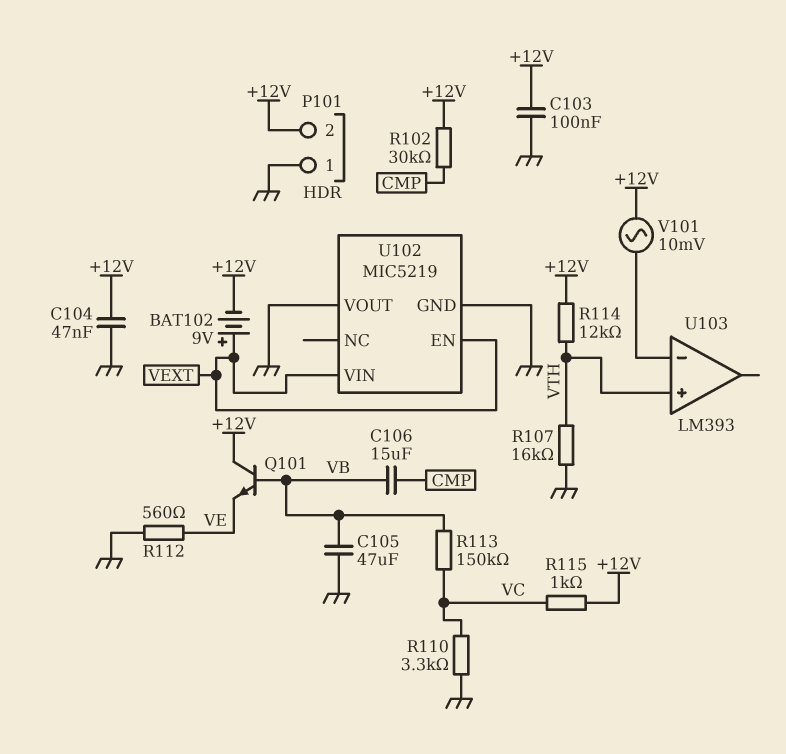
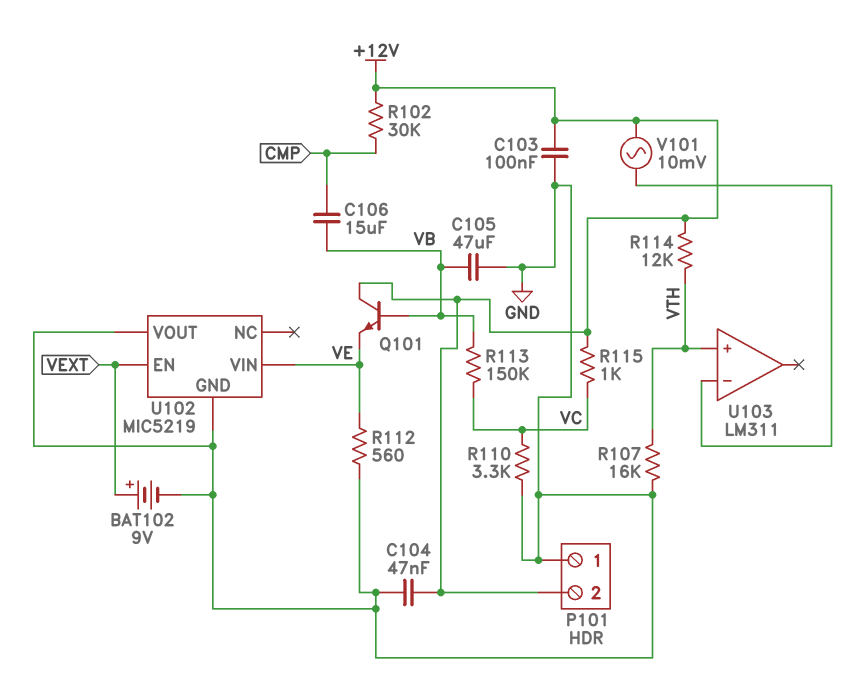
BAT102: 9V (plus VEXT, minus +12V) -> 9V (plus VEXT, minus GND)
U102 pin VIN: VEXT -> VE
U103: LM393 -> LM311

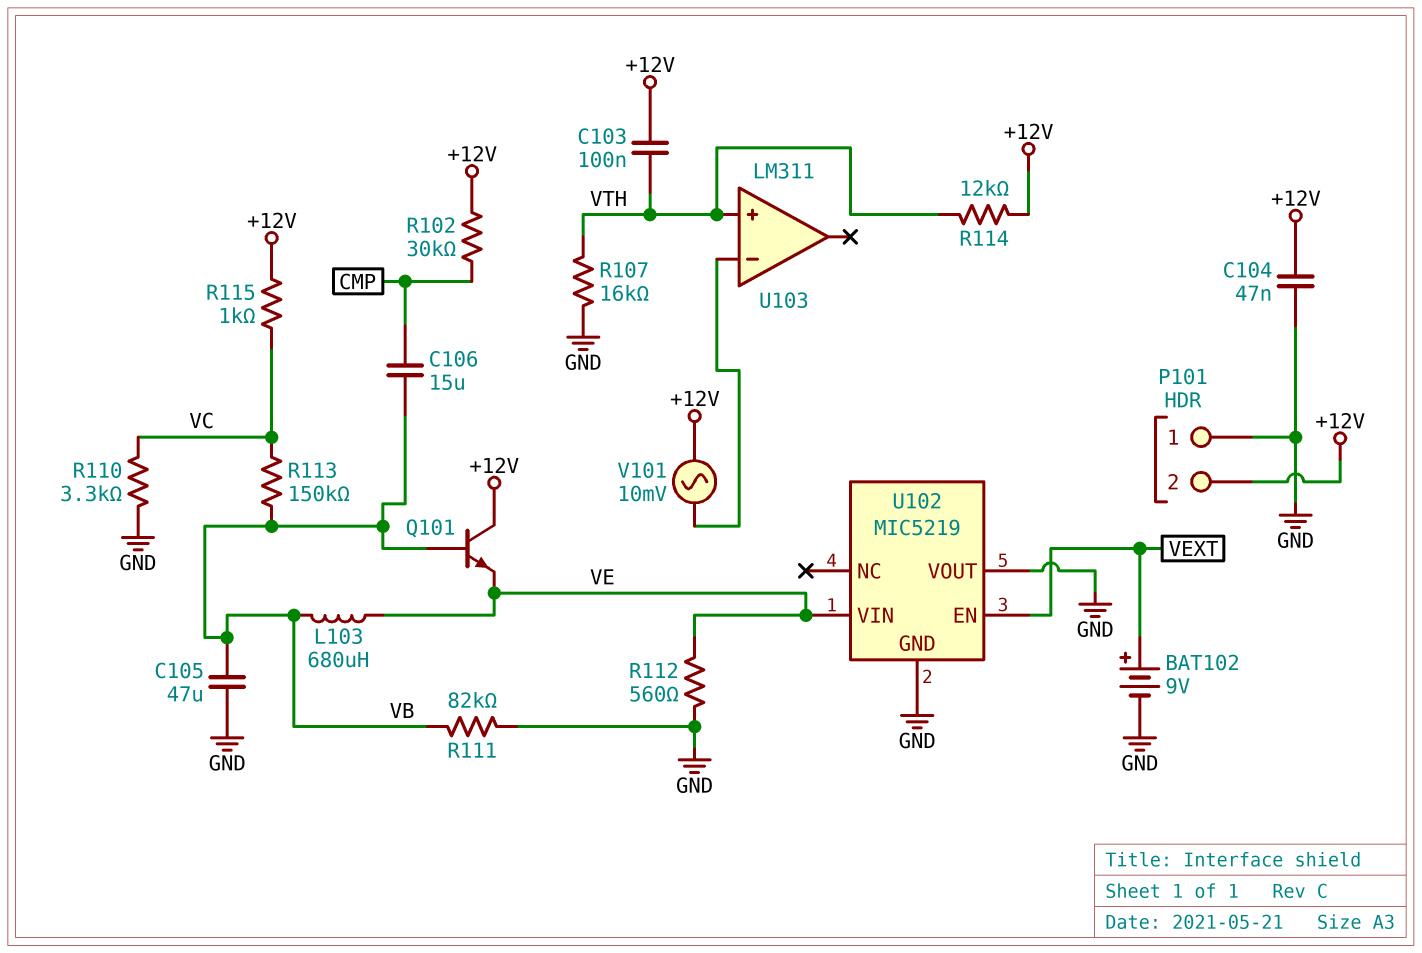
C103: 100nF (+12V, GND) -> 100nF (+12V, VTH)
L103: none -> 680uH (VB, VE)
R111: none -> 82k (GND, VB)

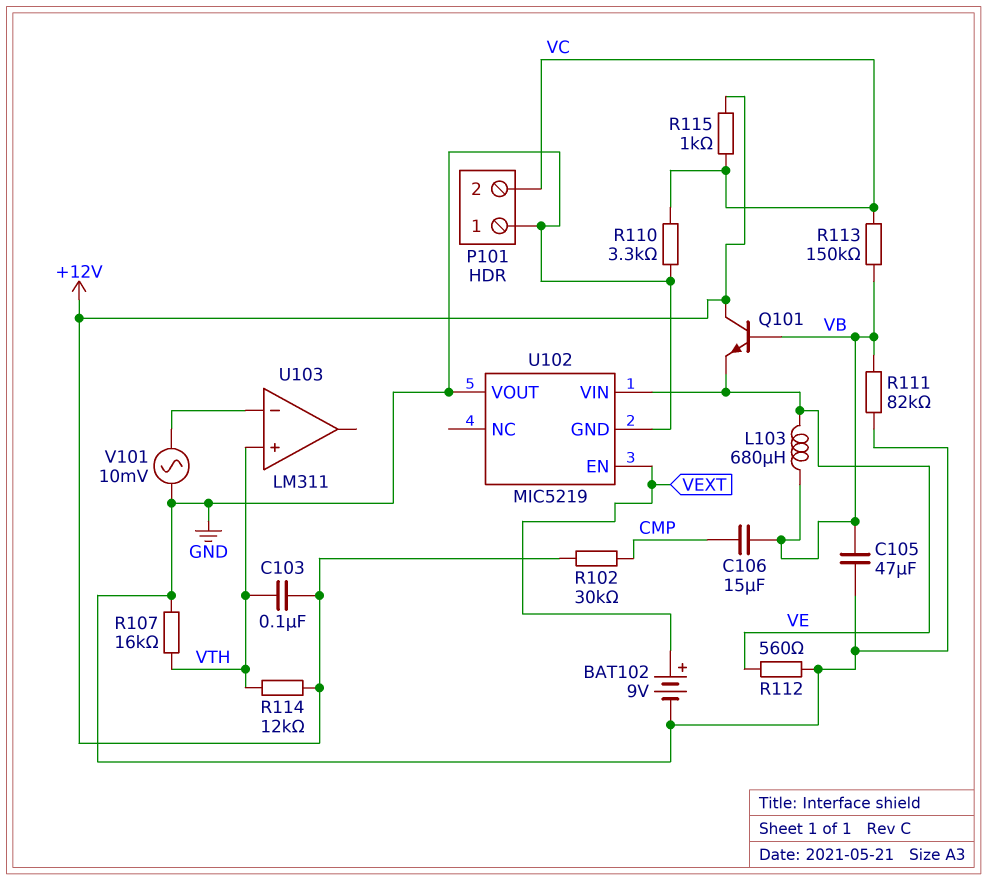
C104: 47nF (+12V, GND) -> none
P101 pin 2: +12V -> VC
V101: AC 10mV (+12V, U103/in-) -> AC 10mV (GND, U103/in-)

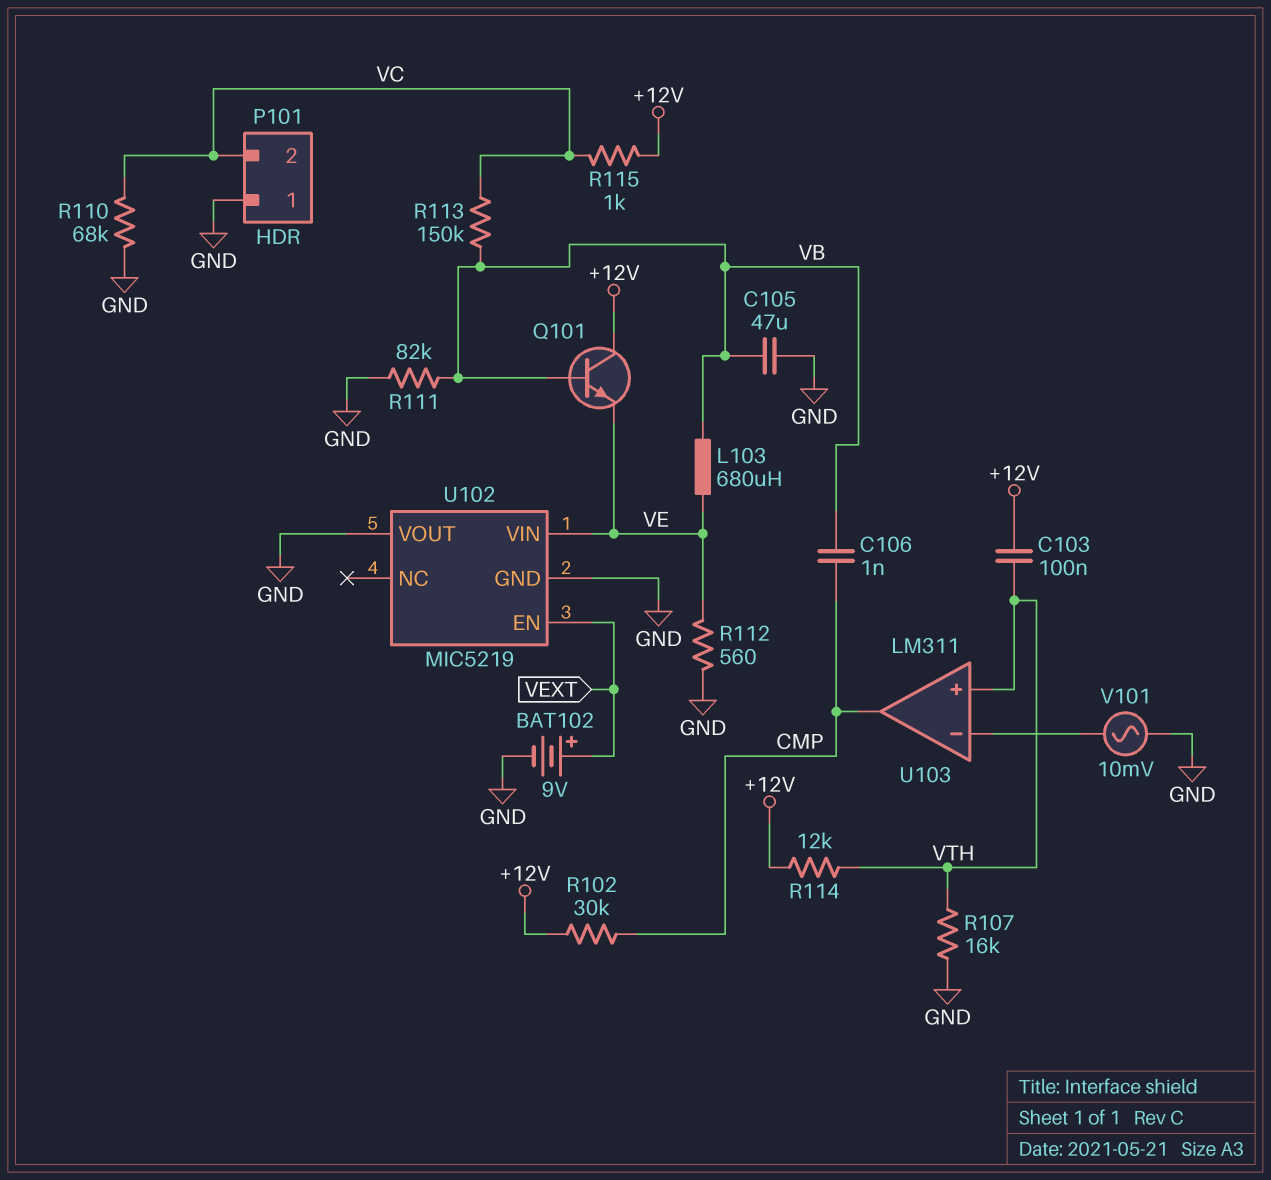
C106: 15uF (CMP, VB) -> 1nF (CMP, VB)
R110: 3.3k (GND, VC) -> 68k (GND, VC)
U103 pin out: none -> CMP

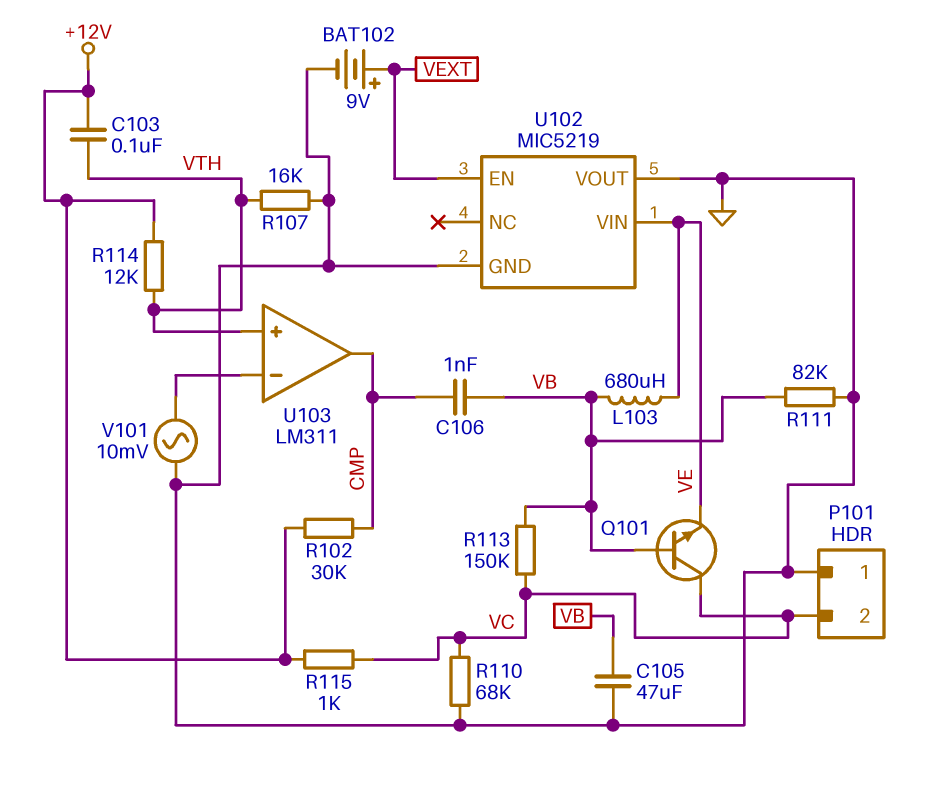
Q101: NPN (B VB, C +12V, E VE) -> NPN (B VB, C VC, E VE)
R112: 560 (GND, VE) -> none

